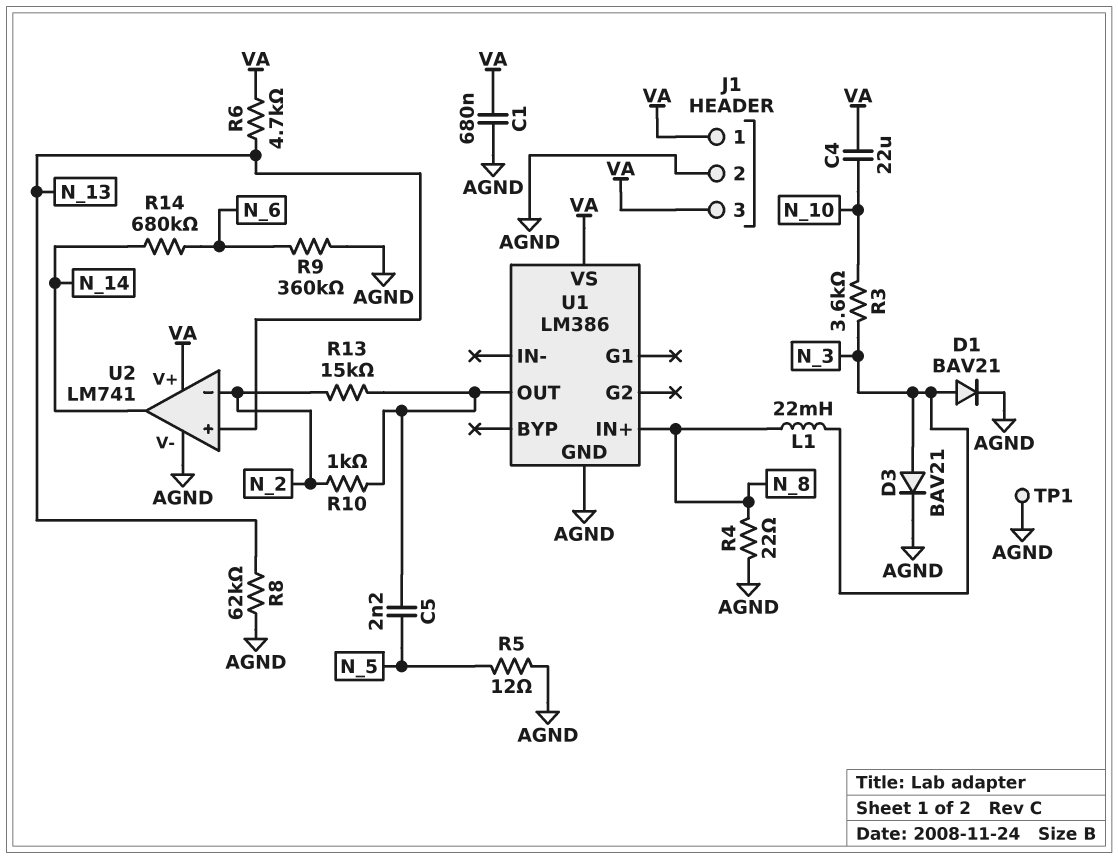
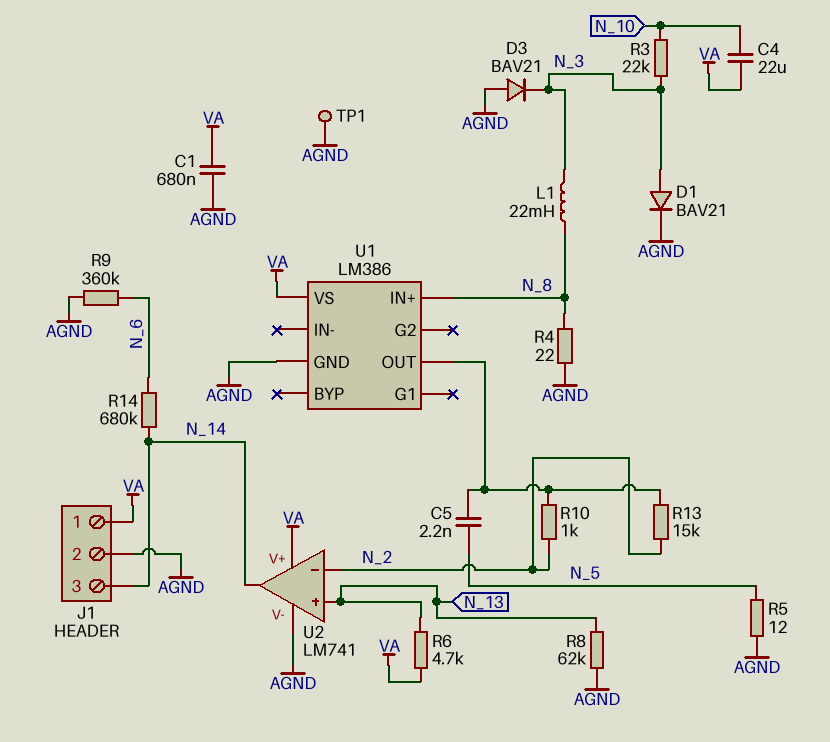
D3: diode BAV21 (A N_3, K AGND) -> diode BAV21 (A AGND, K N_3)
J1 pin 3: VA -> N_14
R3: 3.6k (N_3, N_10) -> 22k (N_3, N_10)

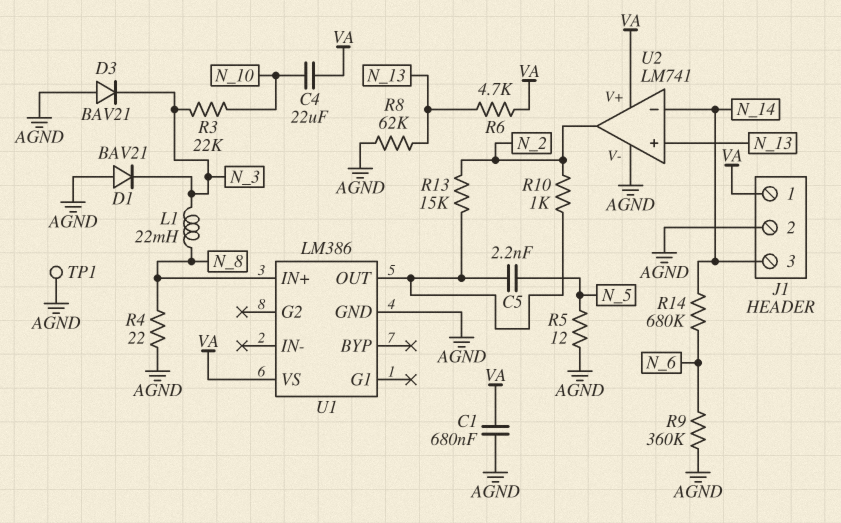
D1: diode BAV21 (A N_3, K AGND) -> diode BAV21 (A AGND, K N_3)
U2 pin in-: N_2 -> N_14
U2 pin out: N_14 -> N_2

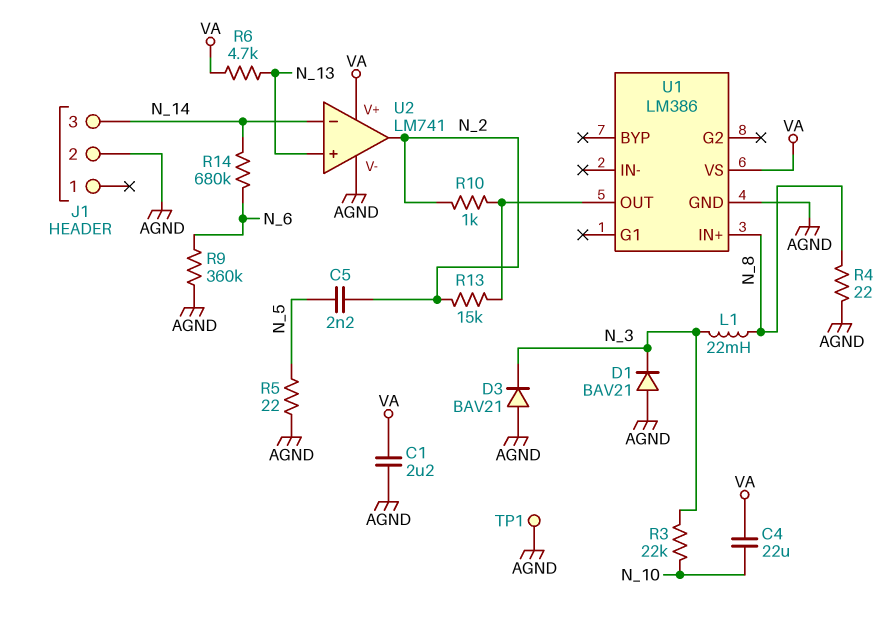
C1: 680nF (AGND, VA) -> 2.2uF (AGND, VA)
C5: 2.2nF (N_5, U1/OUT) -> 2.2nF (N_2, N_5)
J1 pin 1: VA -> none
R5: 12 (AGND, N_5) -> 22 (AGND, N_5)
R8: 62k (AGND, N_13) -> none

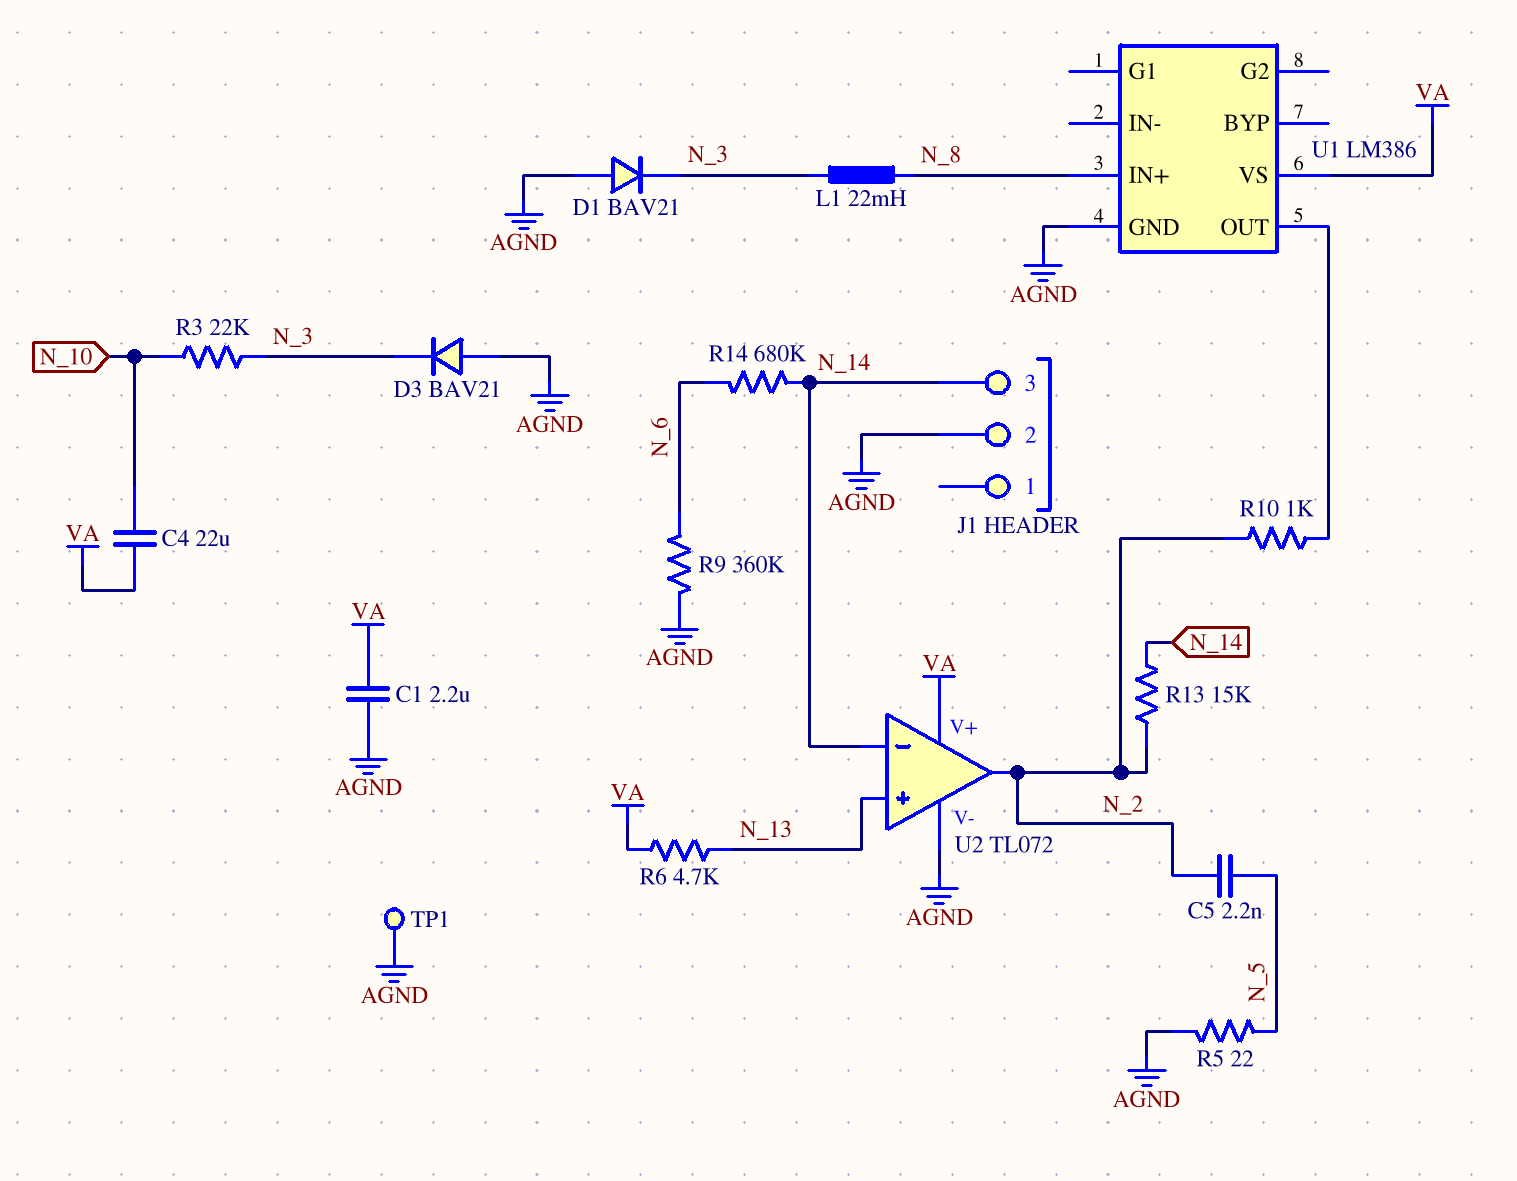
R4: 22 (AGND, N_8) -> none
R13: 15k (N_2, U1/OUT) -> 15k (N_2, N_14)
U2: LM741 -> TL072

